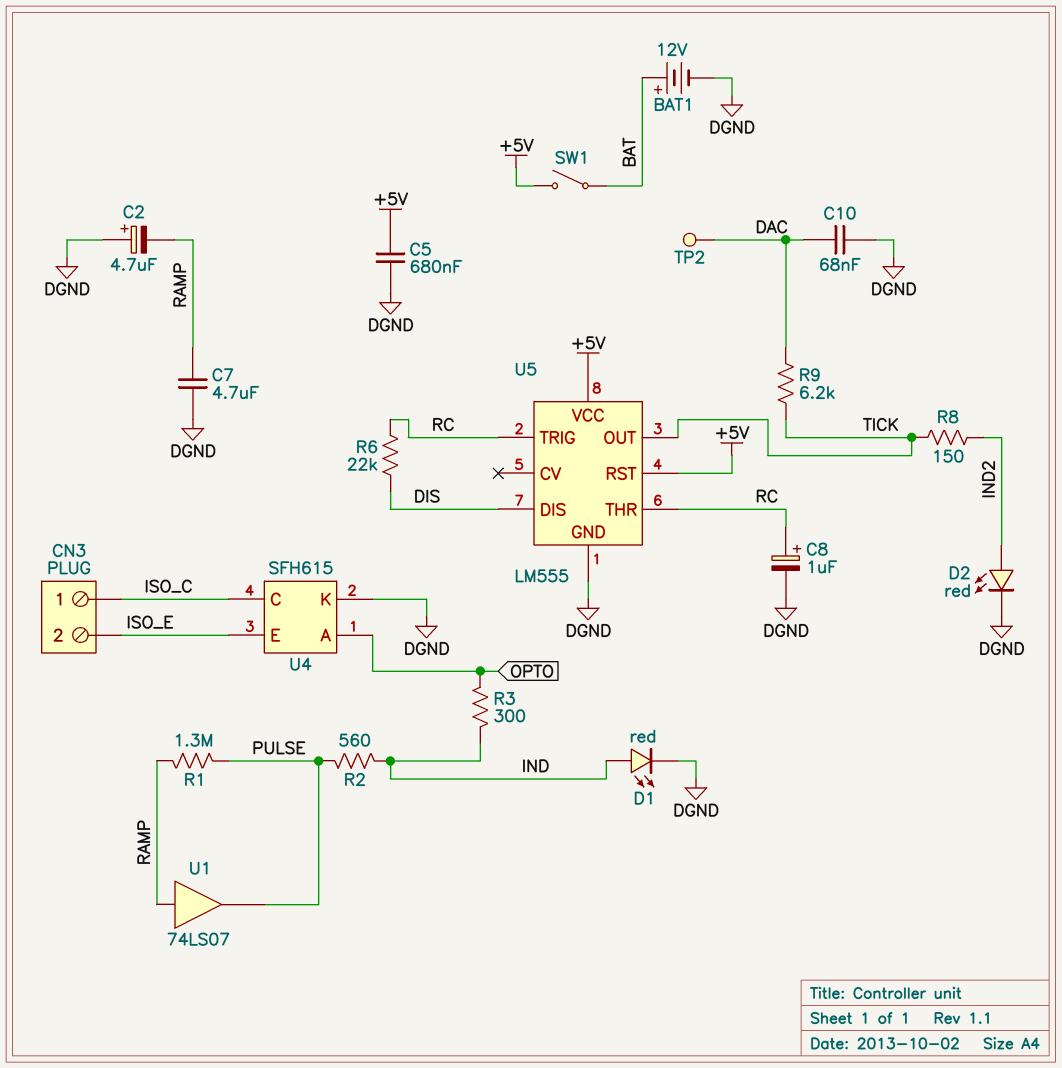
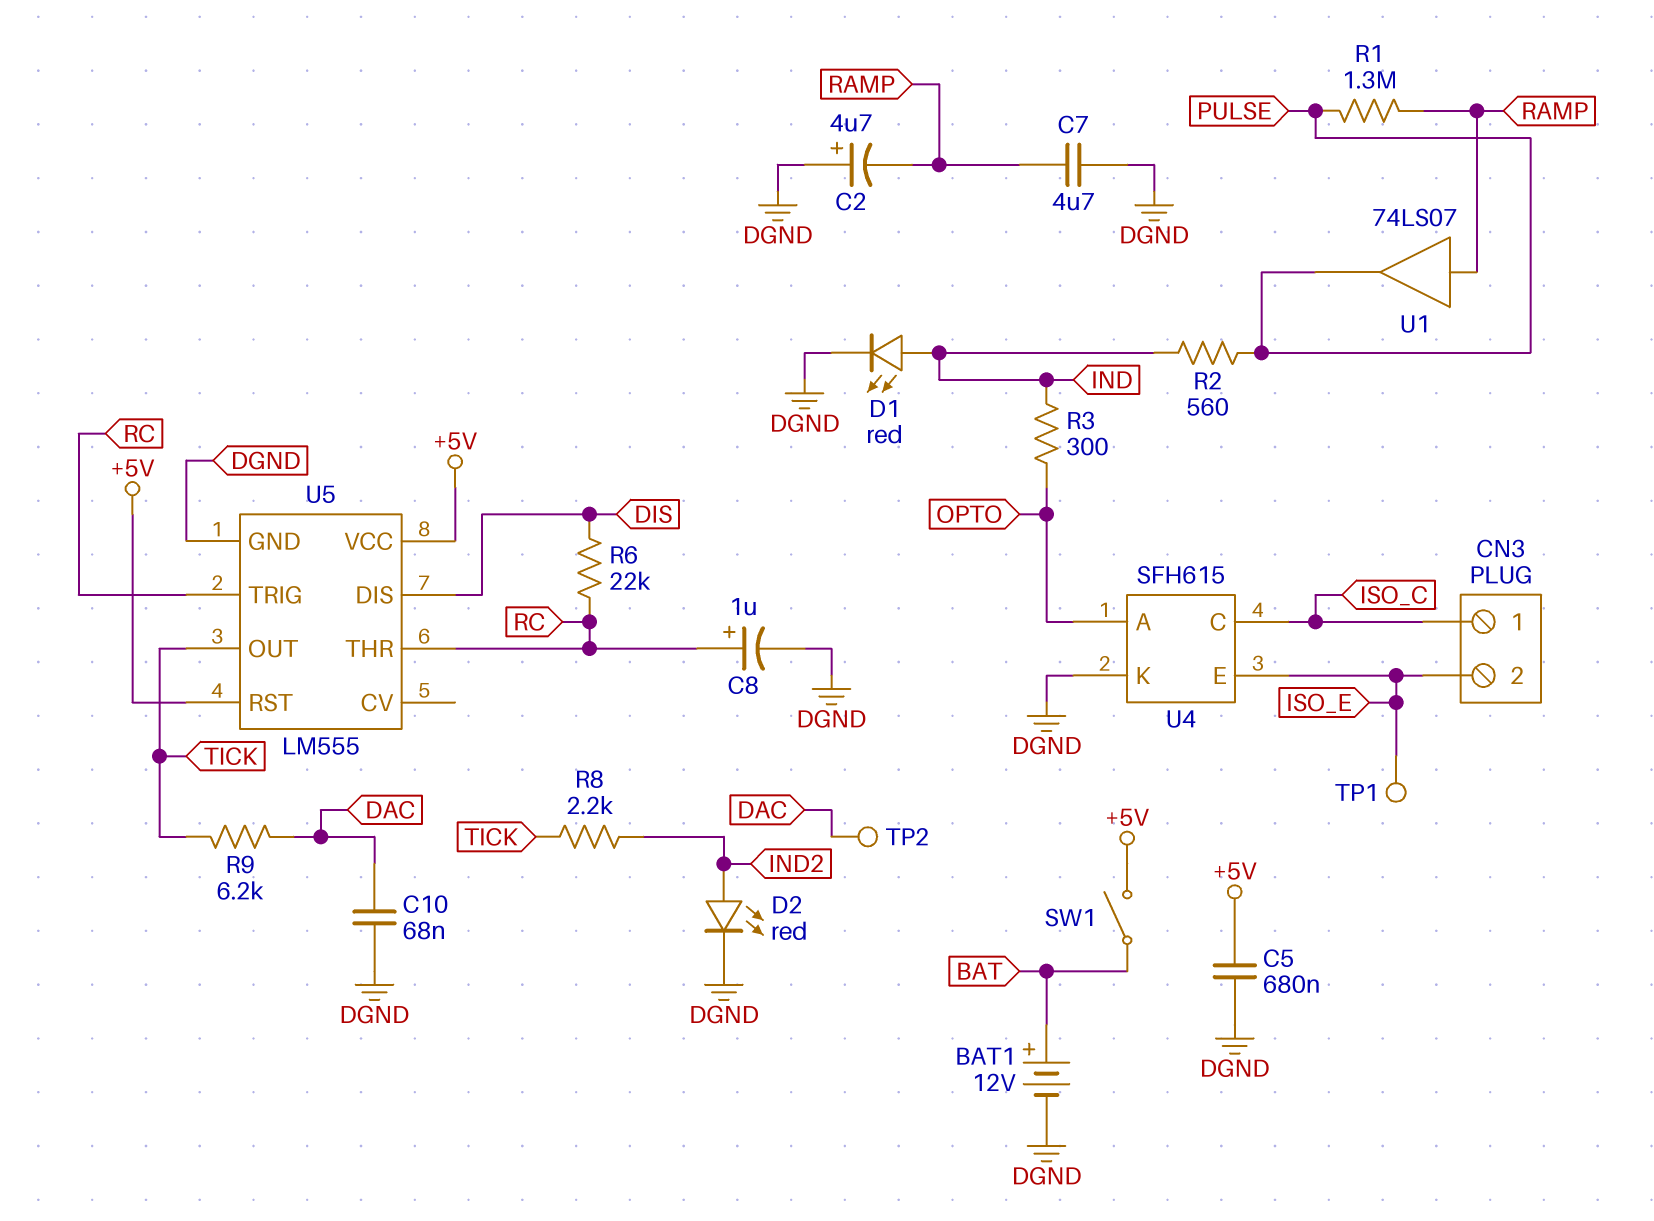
R8: 150 (IND2, TICK) -> 2.2k (IND2, TICK)
TP1: none -> test point (ISO_E)

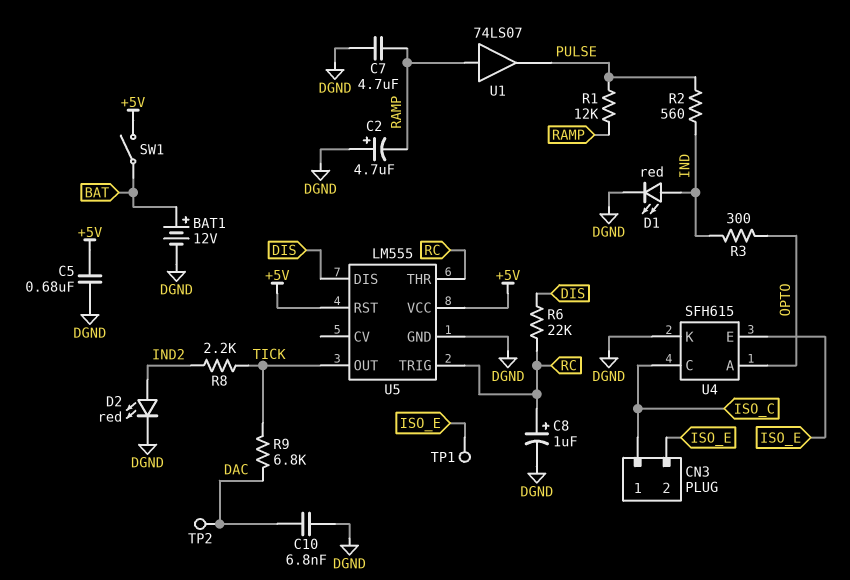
C10: 68nF (DAC, DGND) -> 6.8nF (DAC, DGND)
R1: 1.3M (PULSE, RAMP) -> 12k (PULSE, RAMP)
R9: 6.2k (DAC, TICK) -> 6.8k (DAC, TICK)

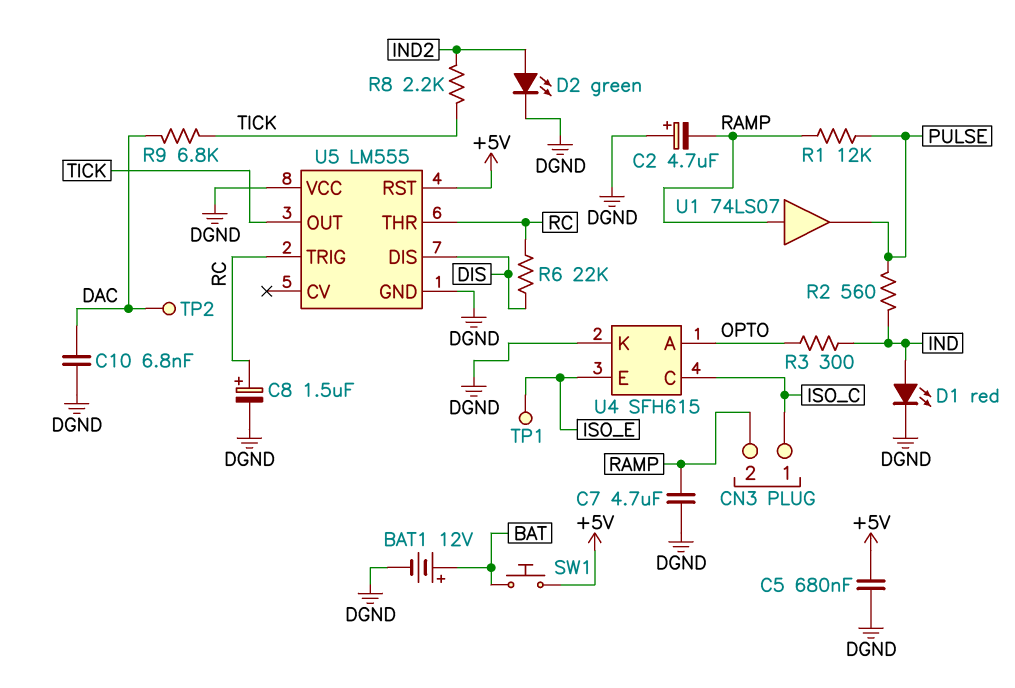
C8: 1uF (plus RC, minus DGND) -> 1.5uF (plus RC, minus DGND)
CN3 pin 2: ISO_E -> RAMP
D2: LED red (A IND2, K DGND) -> LED green (A IND2, K DGND)
SW1: switch (+5V, BAT) -> button (+5V, BAT)
U5 pin VCC: +5V -> DGND

